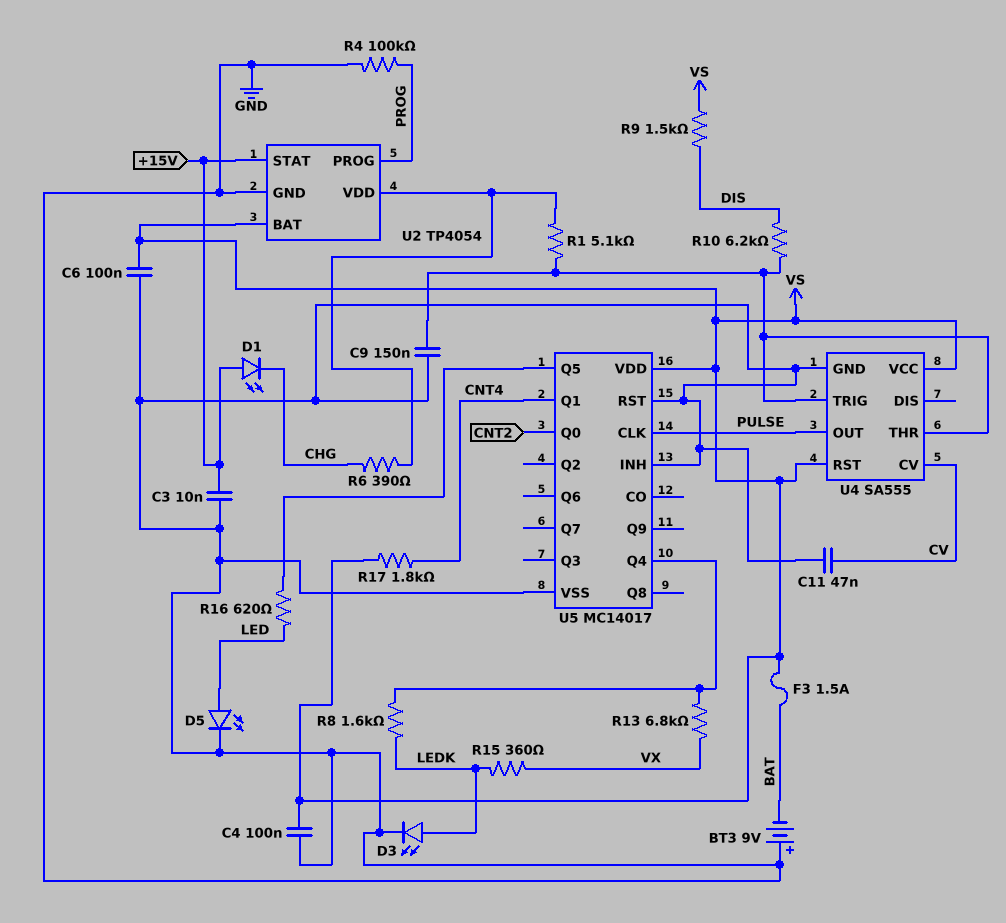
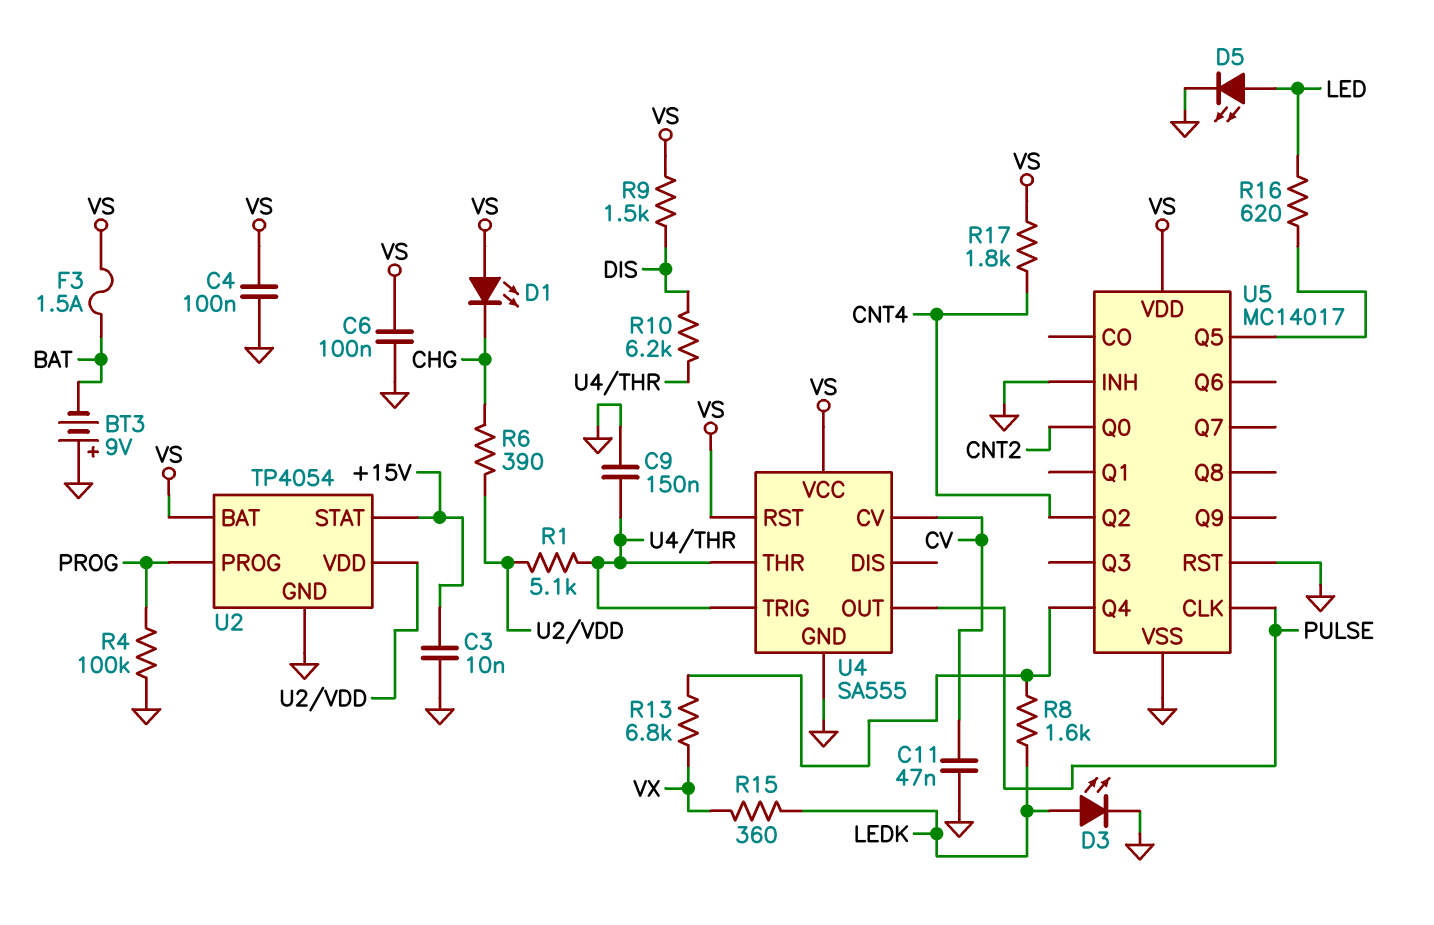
D1: LED (A +15V, K CHG) -> LED (A VS, K CHG)
U5 pin Q1: CNT4 -> none
U5 pin Q2: none -> CNT4

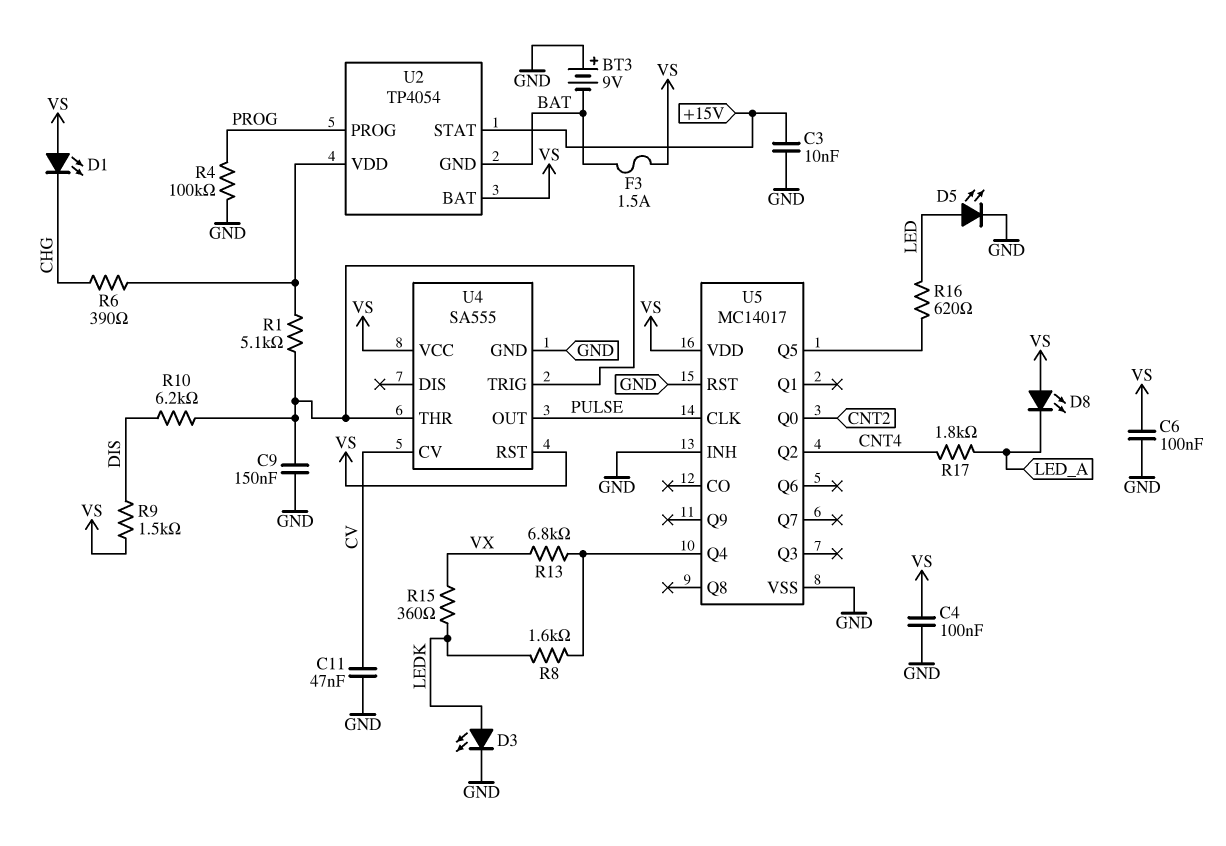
D8: none -> LED (A VS, K LED_A)
R17: 1.8k (CNT4, VS) -> 1.8k (CNT4, LED_A)
U2 pin GND: GND -> BAT

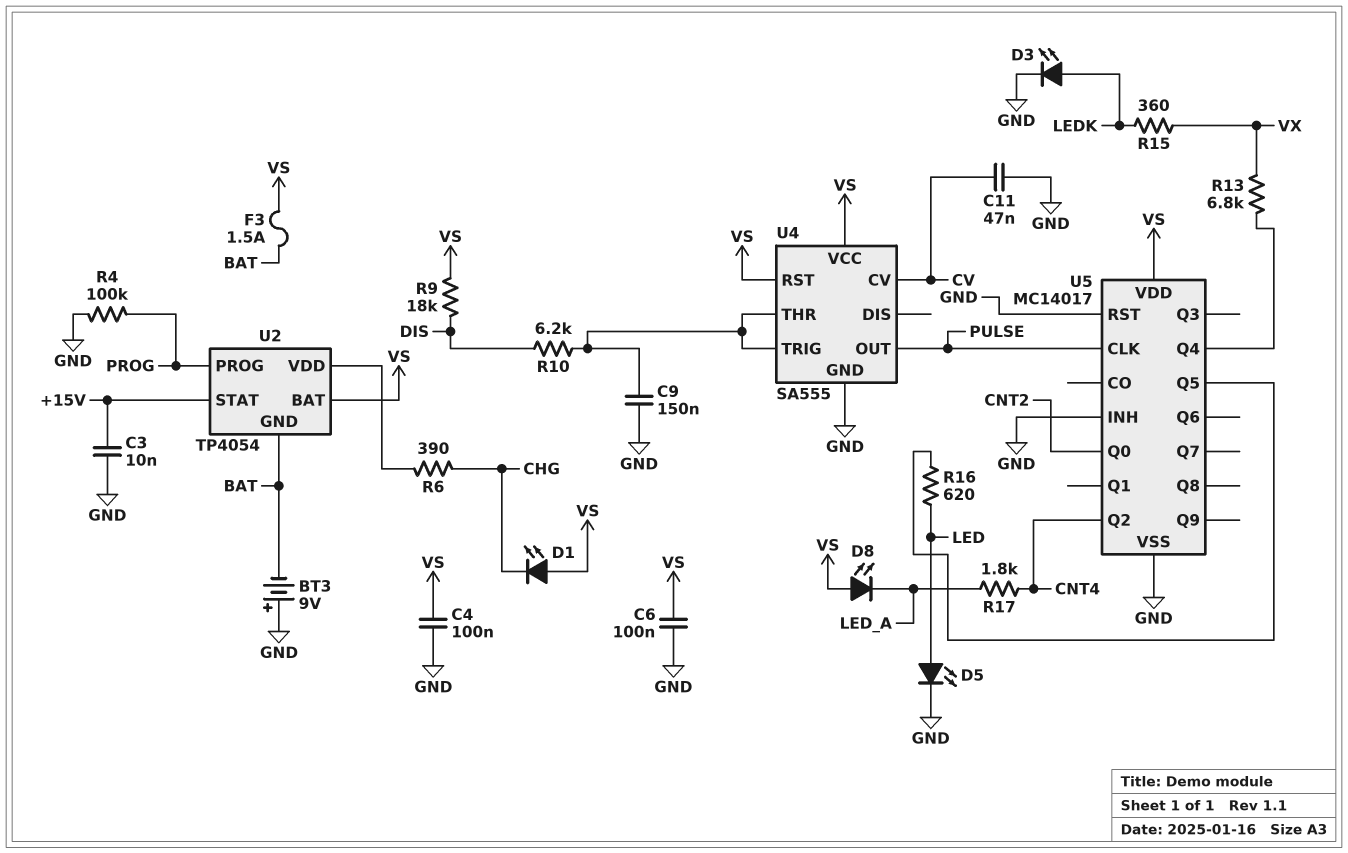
R1: 5.1k (U2/VDD, U4/THR) -> none
R8: 1.6k (LEDK, U5/Q4) -> none
R9: 1.5k (DIS, VS) -> 18k (DIS, VS)

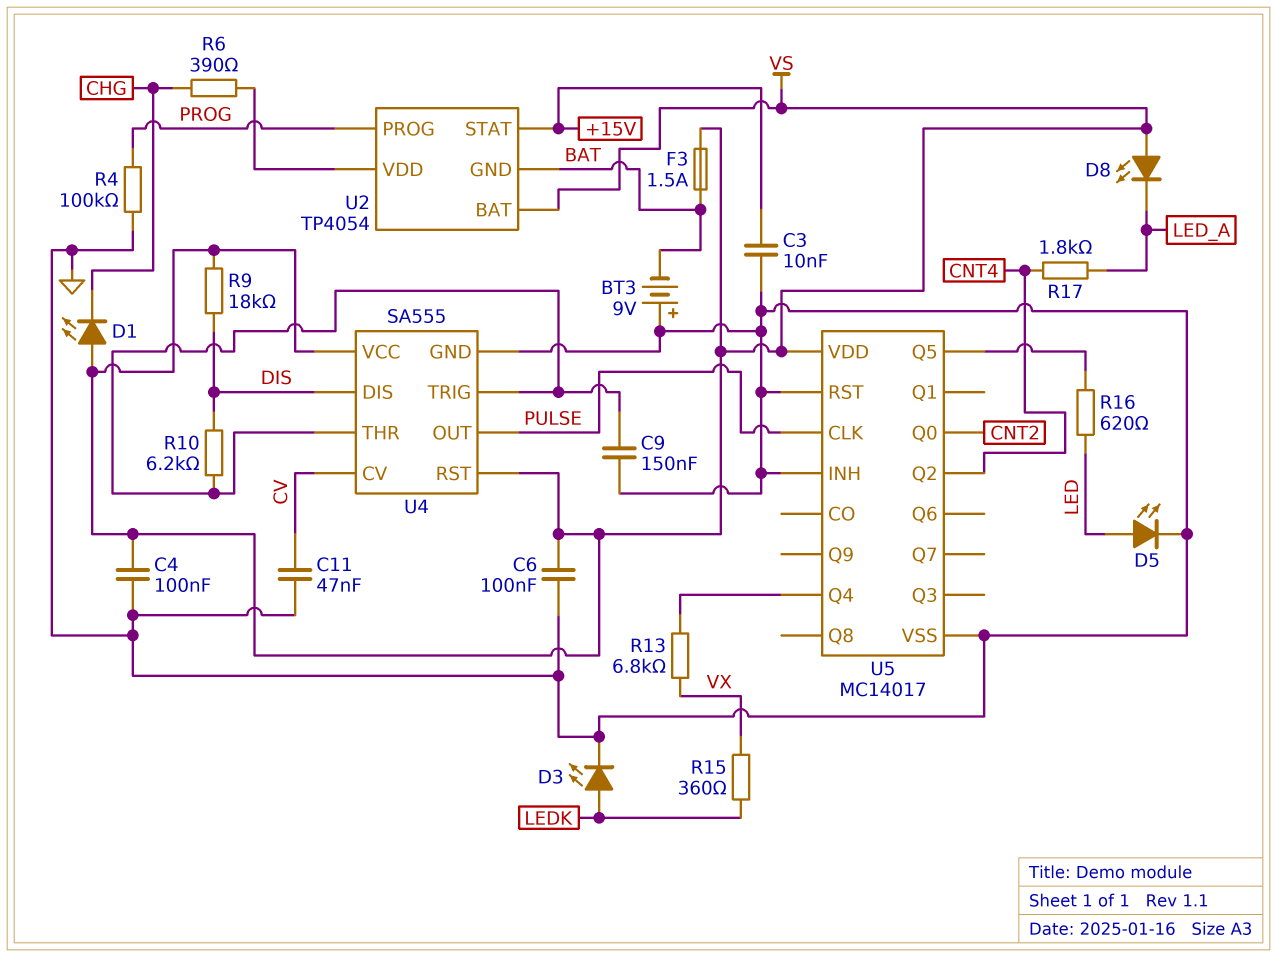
U4 pin DIS: none -> DIS

